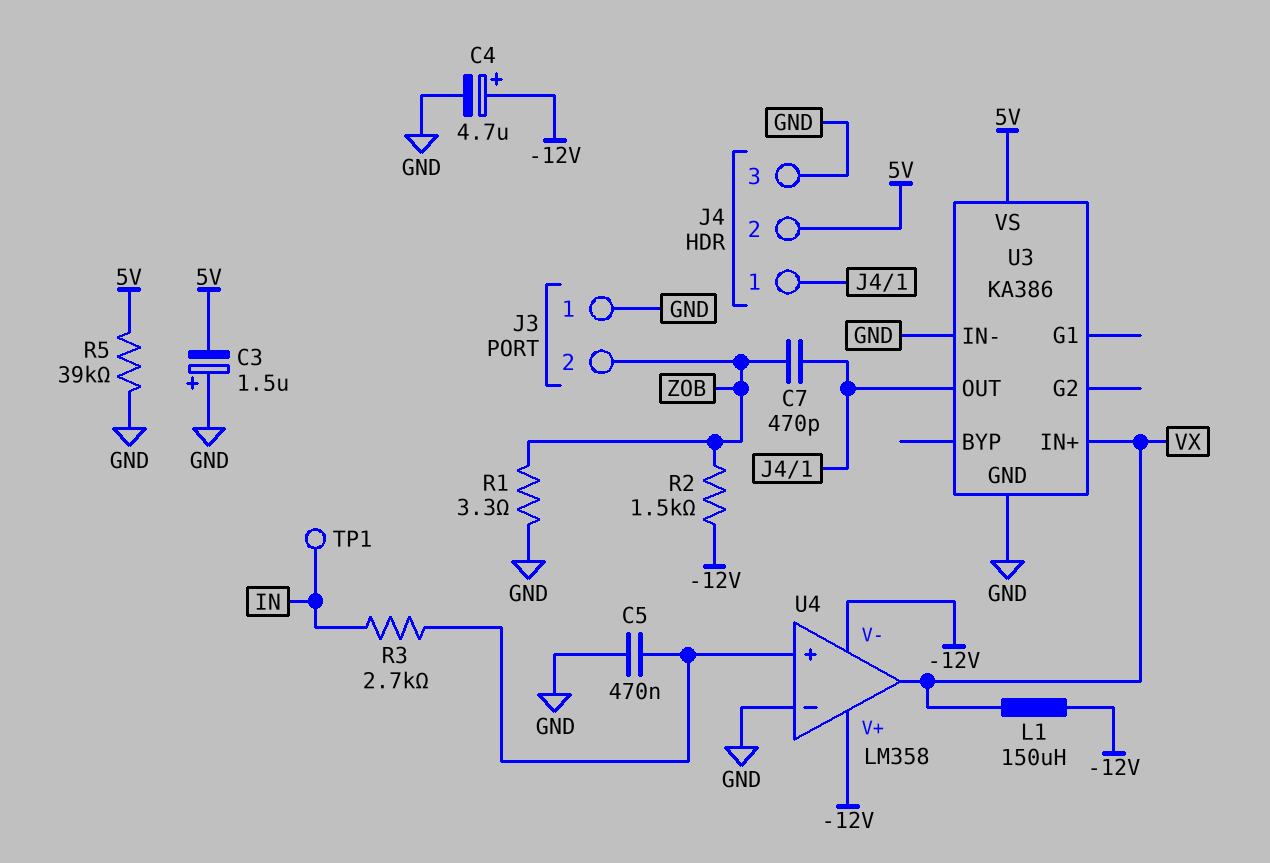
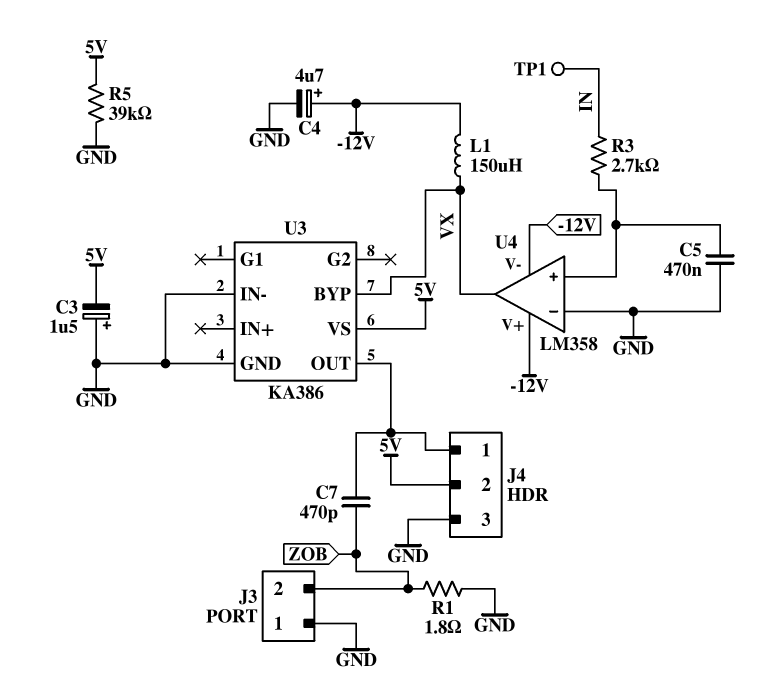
R1: 3.3 (GND, ZOB) -> 1.8 (GND, ZOB)
R2: 1.5k (-12V, ZOB) -> none
U3 pin BYP: none -> VX
U3 pin IN+: VX -> none

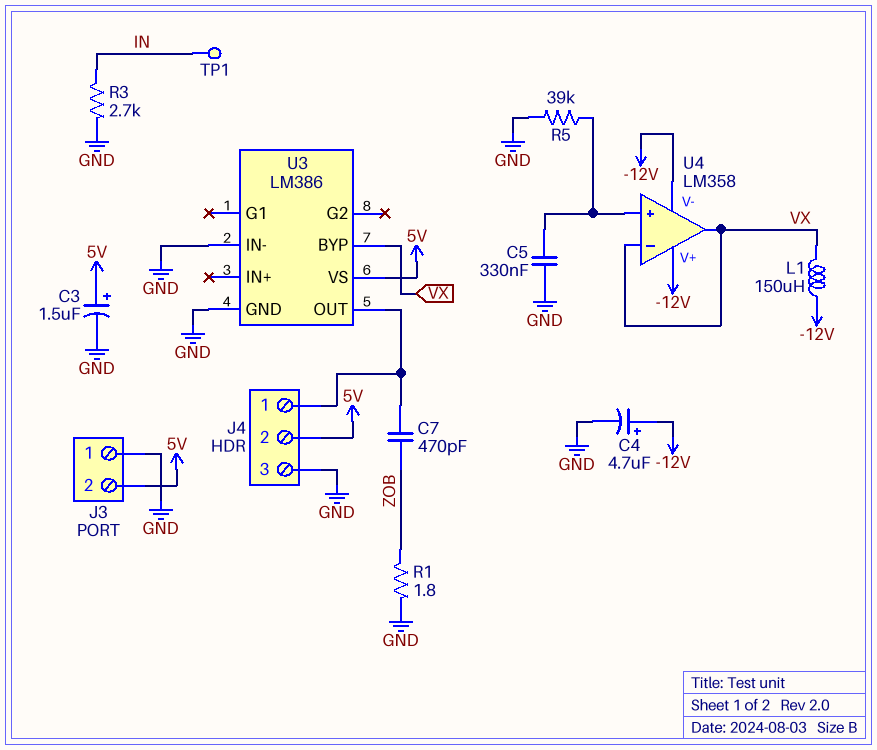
C3: 1.5uF (plus GND, minus 5V) -> 1.5uF (plus 5V, minus GND)
C5: 470nF (GND, U4/in+) -> 330nF (GND, U4/in+)
J3 pin 2: ZOB -> 5V
R3: 2.7k (IN, U4/in+) -> 2.7k (GND, IN)
R5: 39k (5V, GND) -> 39k (GND, U4/in+)
U3: KA386 -> LM386
U4 pin in-: GND -> VX

